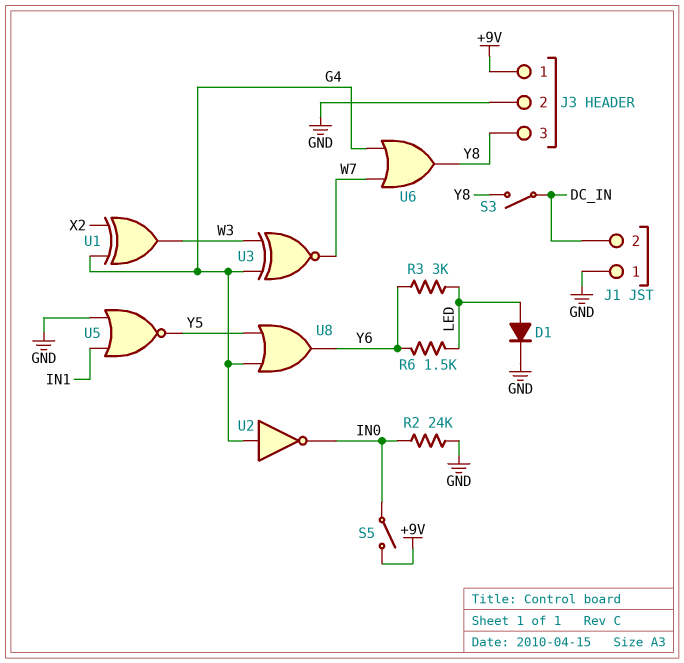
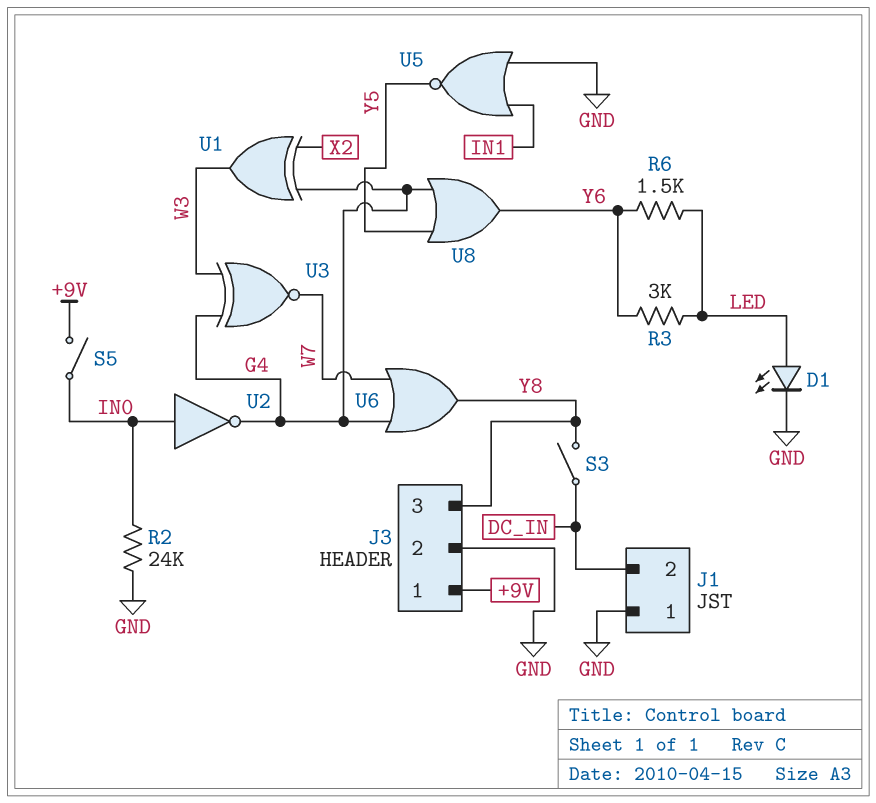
D1: diode (A LED, K GND) -> LED (A LED, K GND)
U2: NOT (in G4, out IN0) -> NOT (in IN0, out G4)

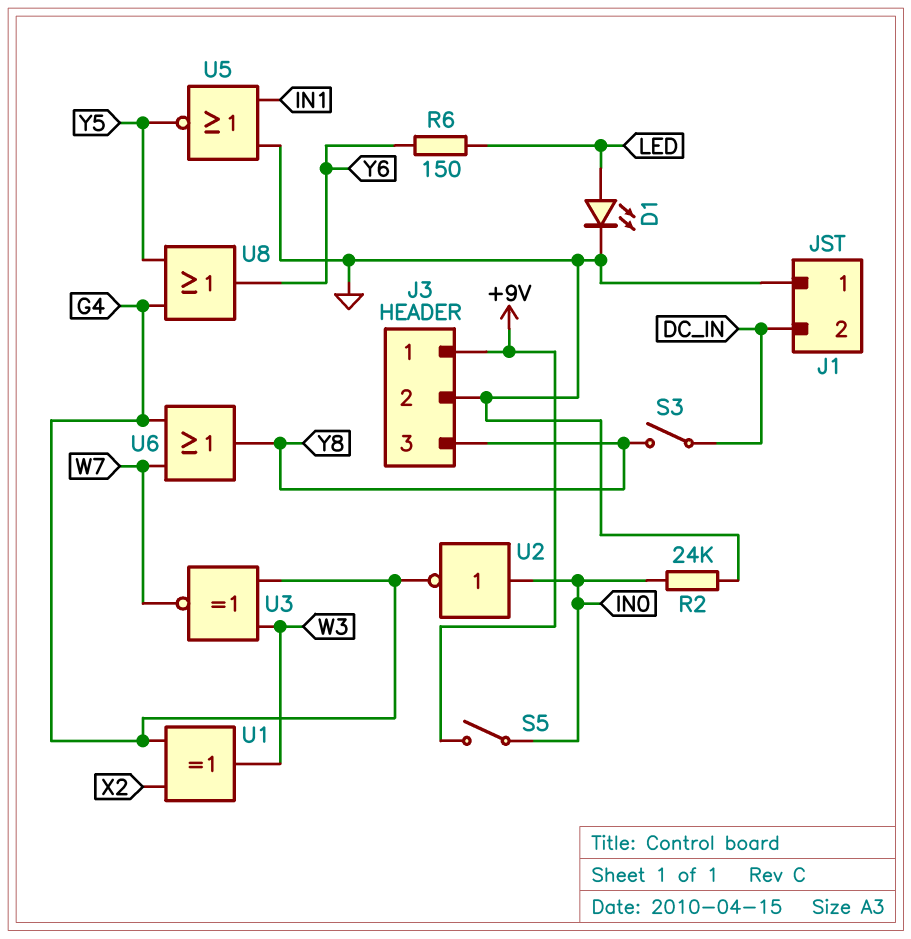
R3: 3k (LED, Y6) -> none
R6: 1.5k (LED, Y6) -> 150 (LED, Y6)

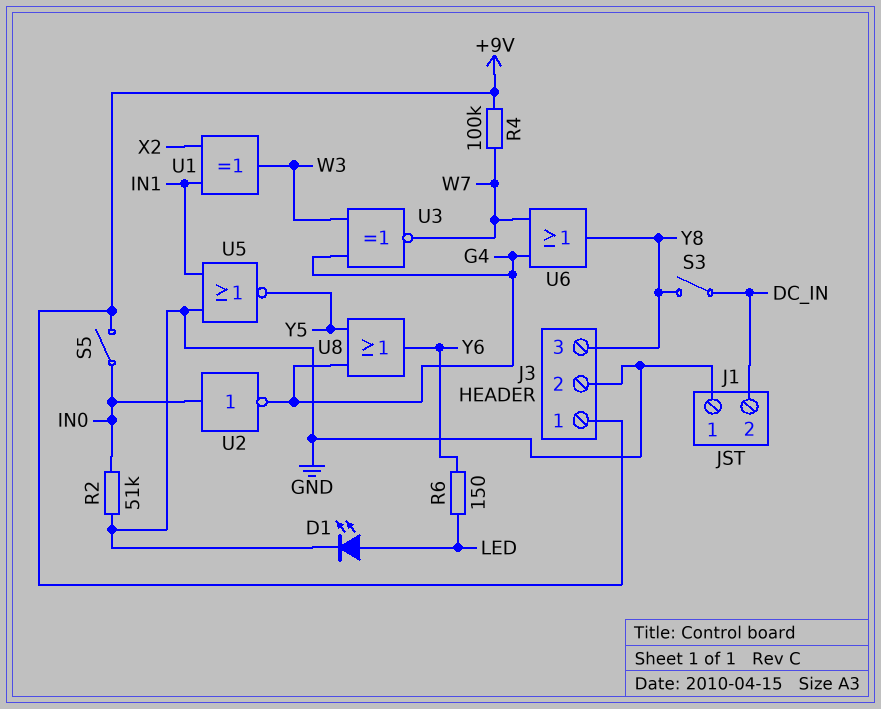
R2: 24k (GND, IN0) -> 51k (GND, IN0)
R4: none -> 100k (+9V, W7)
U1: XOR (in G4, in X2, out W3) -> XOR (in IN1, in X2, out W3)

